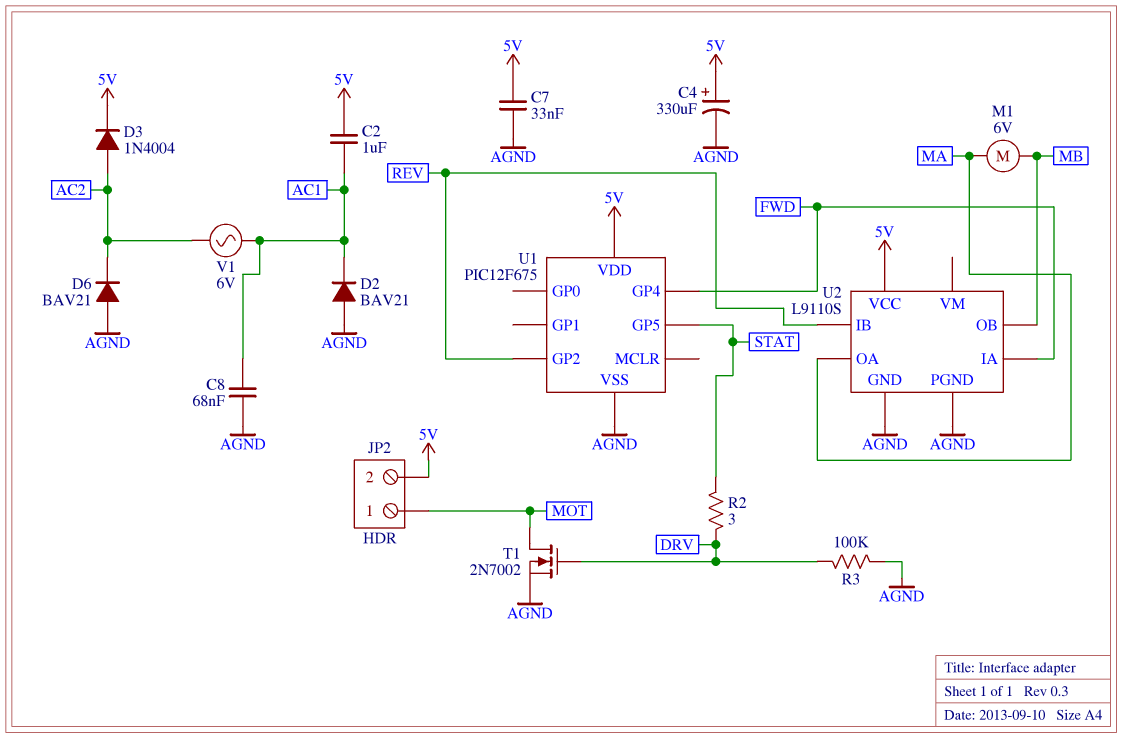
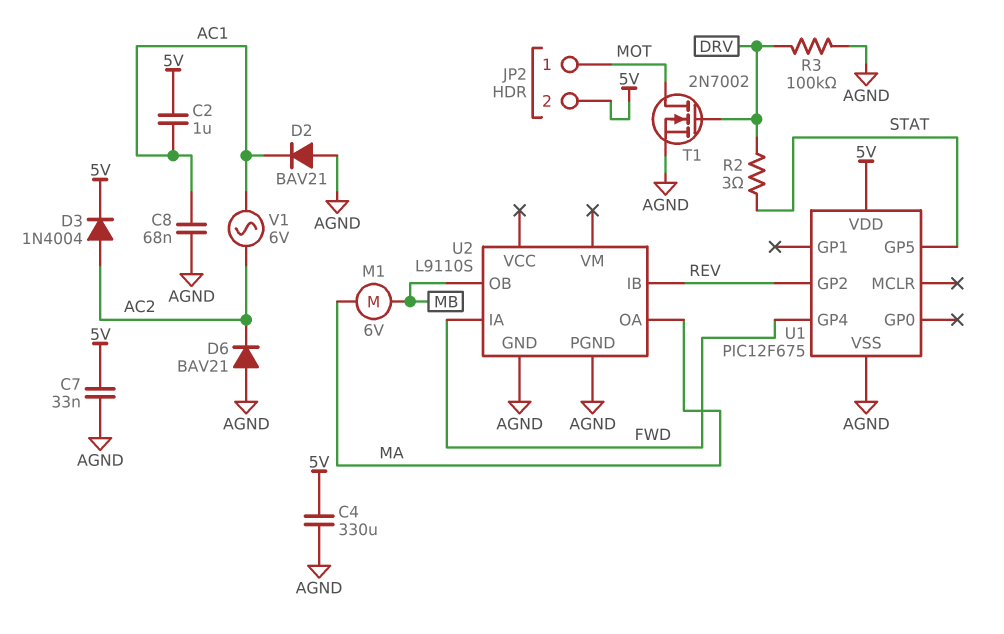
C4: 330uF (plus 5V, minus AGND) -> 330uF (5V, AGND)
U2 pin VCC: 5V -> none

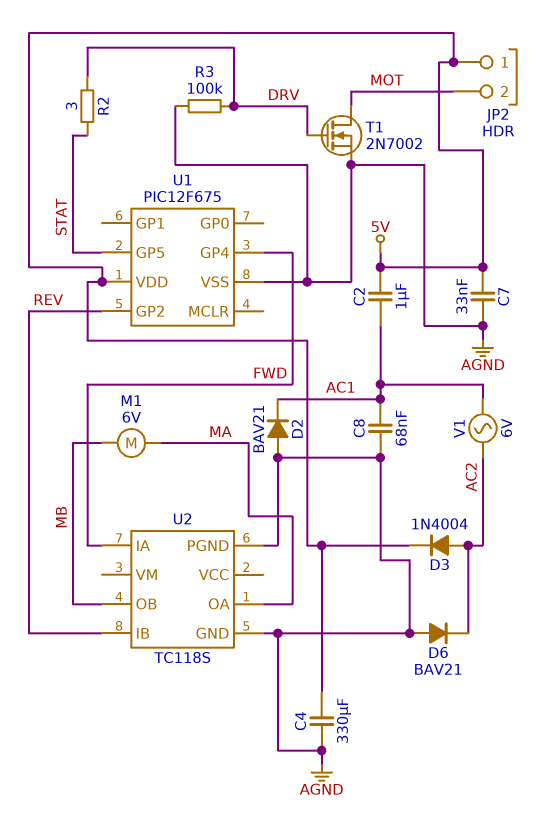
JP2 pin 1: MOT -> 5V
JP2 pin 2: 5V -> MOT
U2: L9110S -> TC118S

